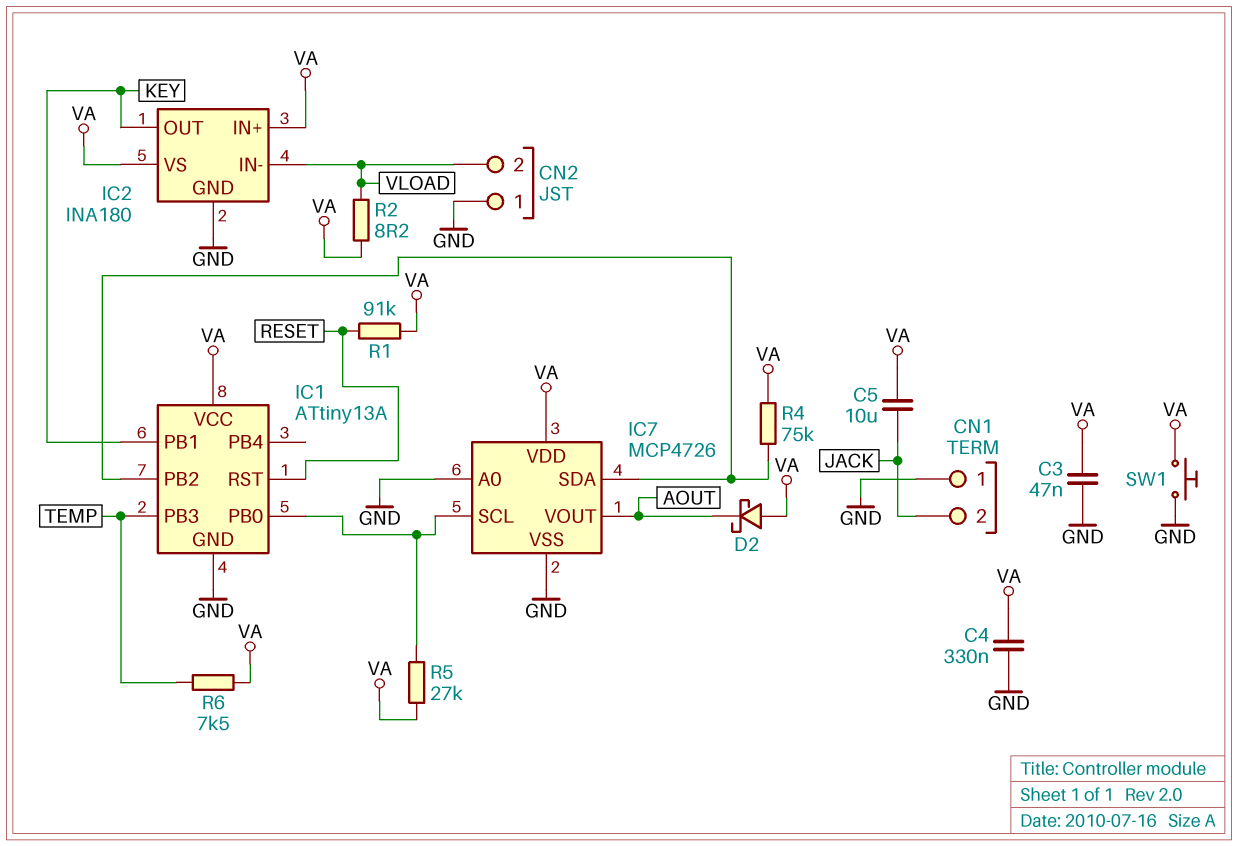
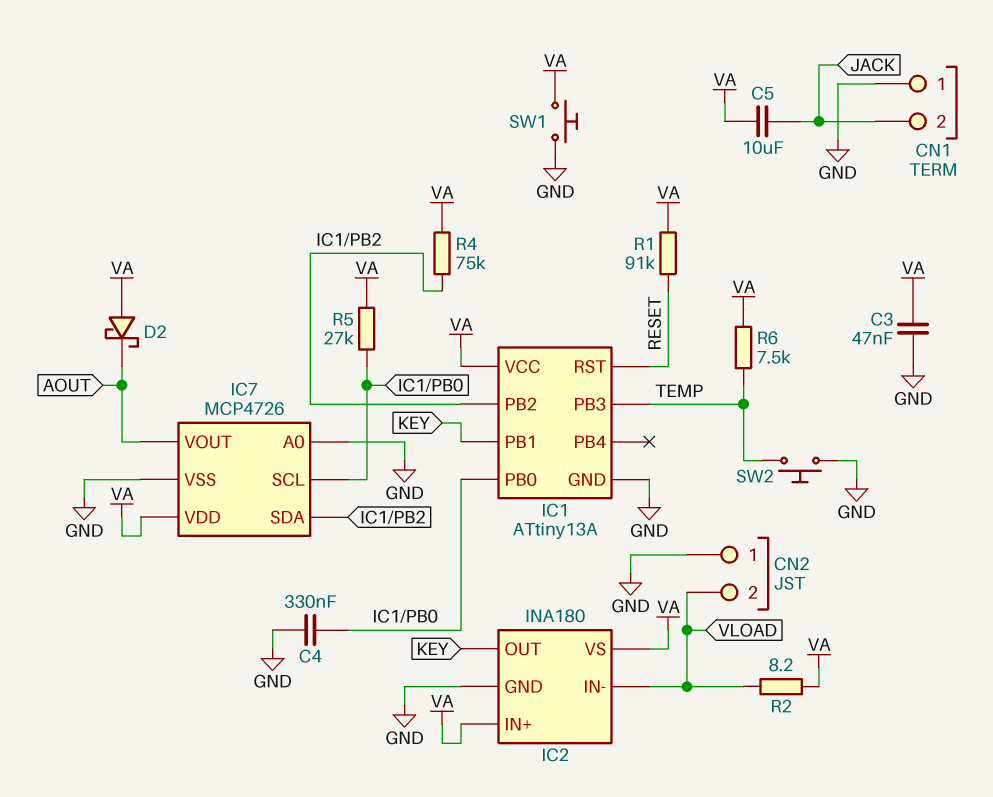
C4: 330nF (GND, VA) -> 330nF (GND, IC1/PB0)
SW2: none -> button (GND, TEMP)

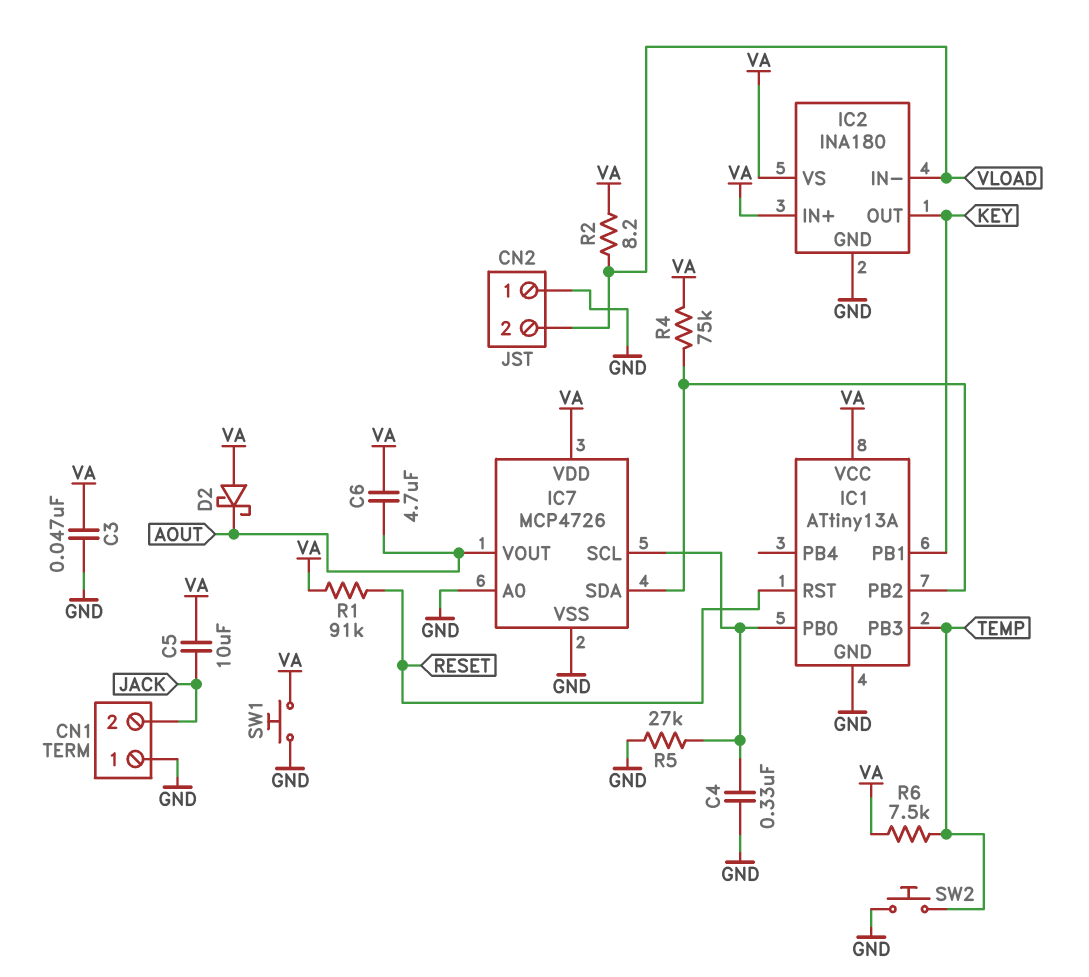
C6: none -> 4.7uF (AOUT, VA)
R5: 27k (IC1/PB0, VA) -> 27k (GND, IC1/PB0)

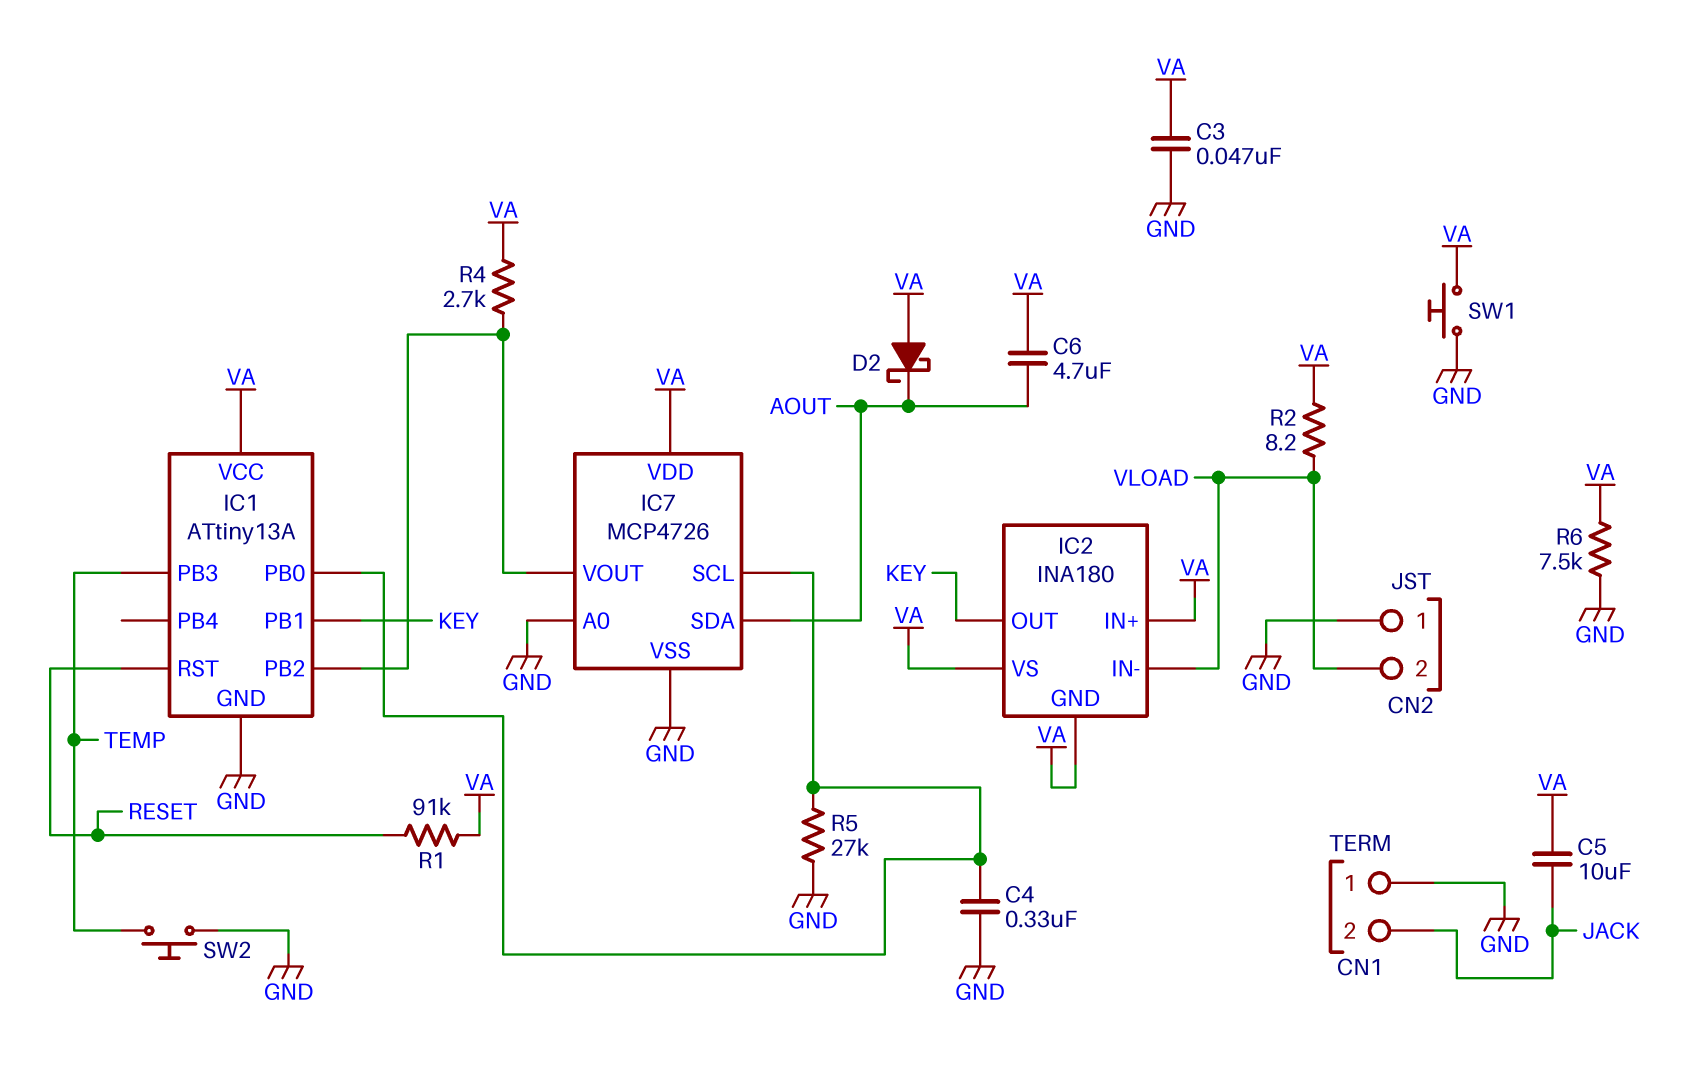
IC2 pin GND: GND -> VA
IC7 pin SDA: IC1/PB2 -> AOUT
IC7 pin VOUT: AOUT -> IC1/PB2
R4: 75k (IC1/PB2, VA) -> 2.7k (IC1/PB2, VA)
R6: 7.5k (TEMP, VA) -> 7.5k (GND, VA)

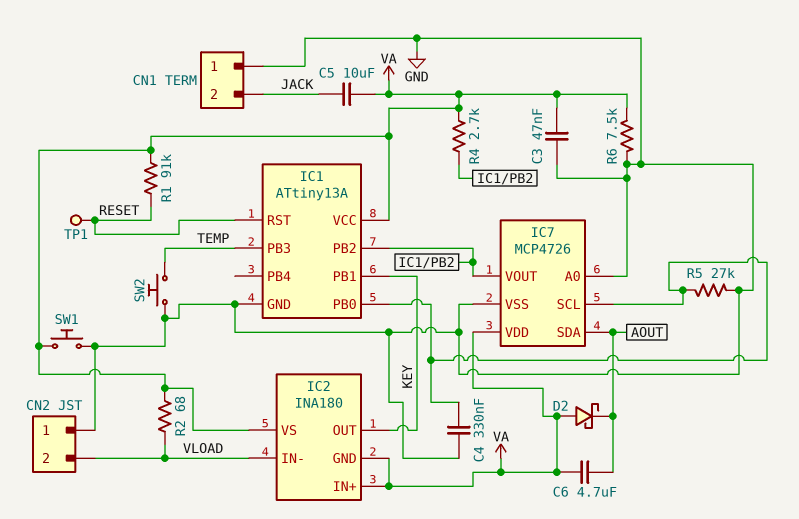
R2: 8.2 (VA, VLOAD) -> 68 (VA, VLOAD)
TP1: none -> test point (RESET)

